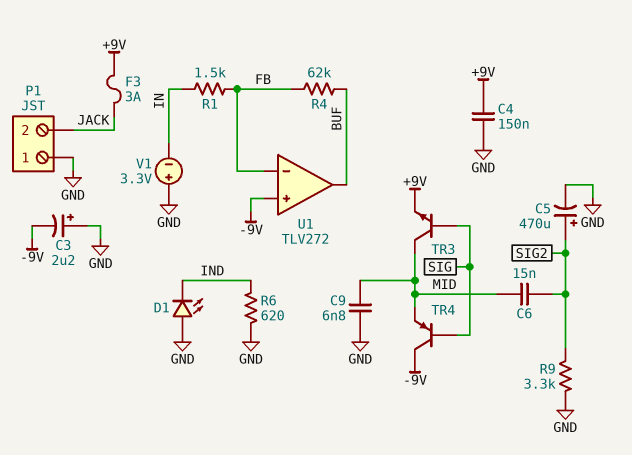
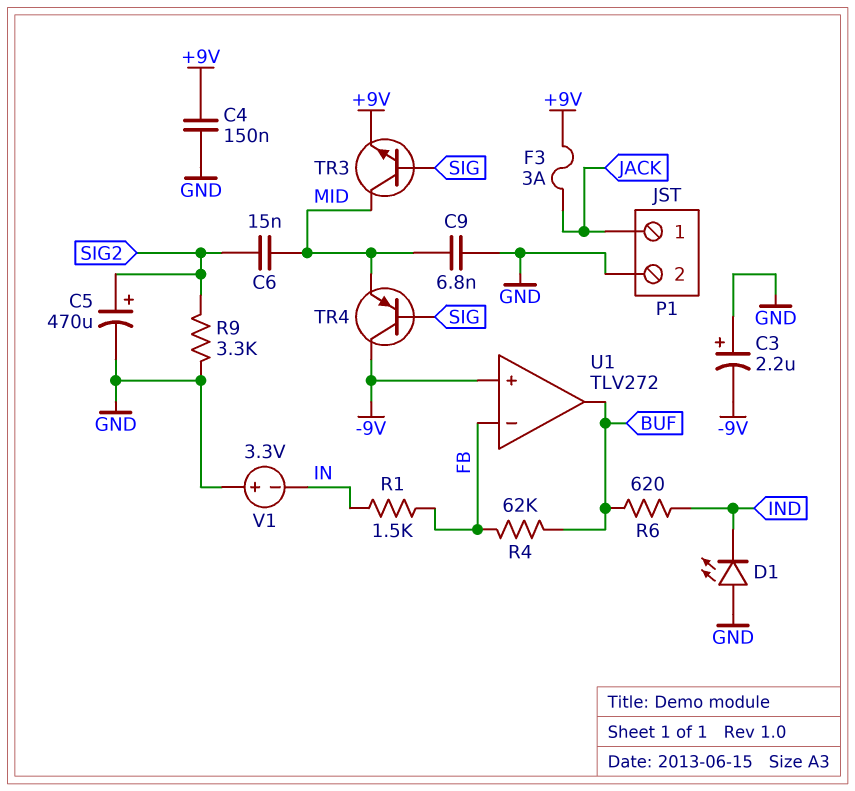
P1 pin 1: GND -> JACK
P1 pin 2: JACK -> GND
R6: 620 (GND, IND) -> 620 (BUF, IND)

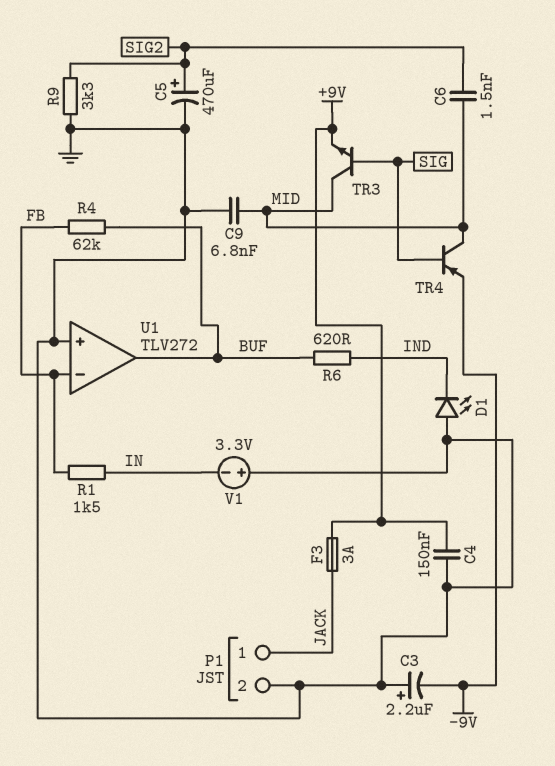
C6: 15nF (MID, SIG2) -> 1.5nF (MID, SIG2)
TR4: PNP (B SIG, C -9V, E MID) -> PNP (B SIG, C MID, E -9V)
U1 pin in+: -9V -> GND

